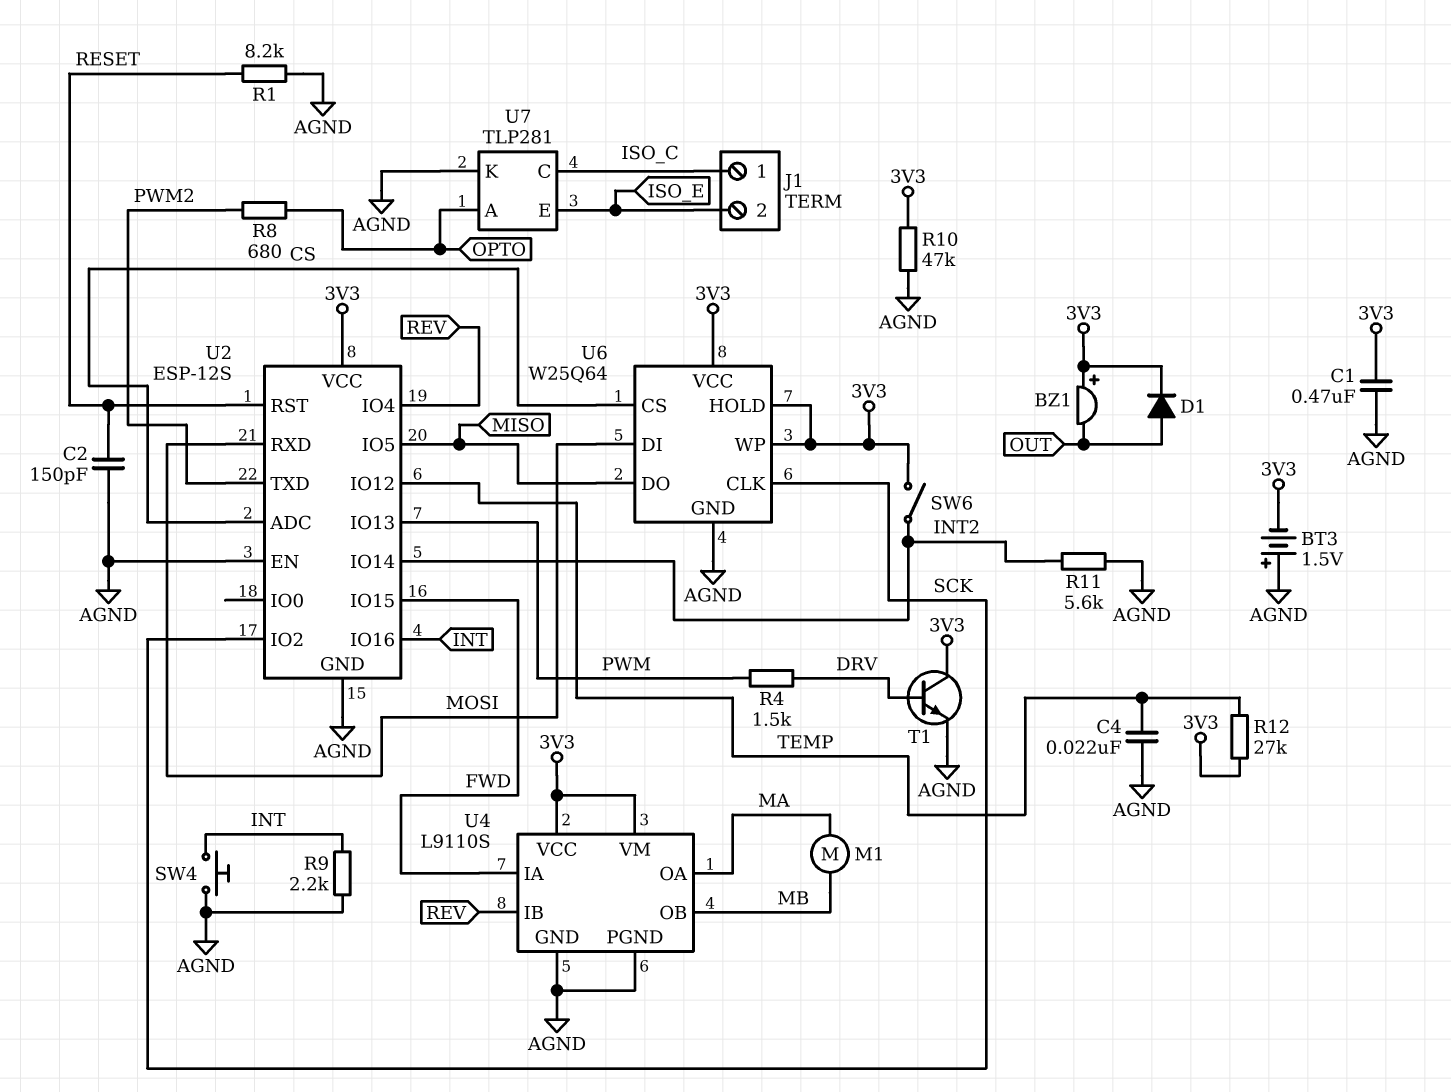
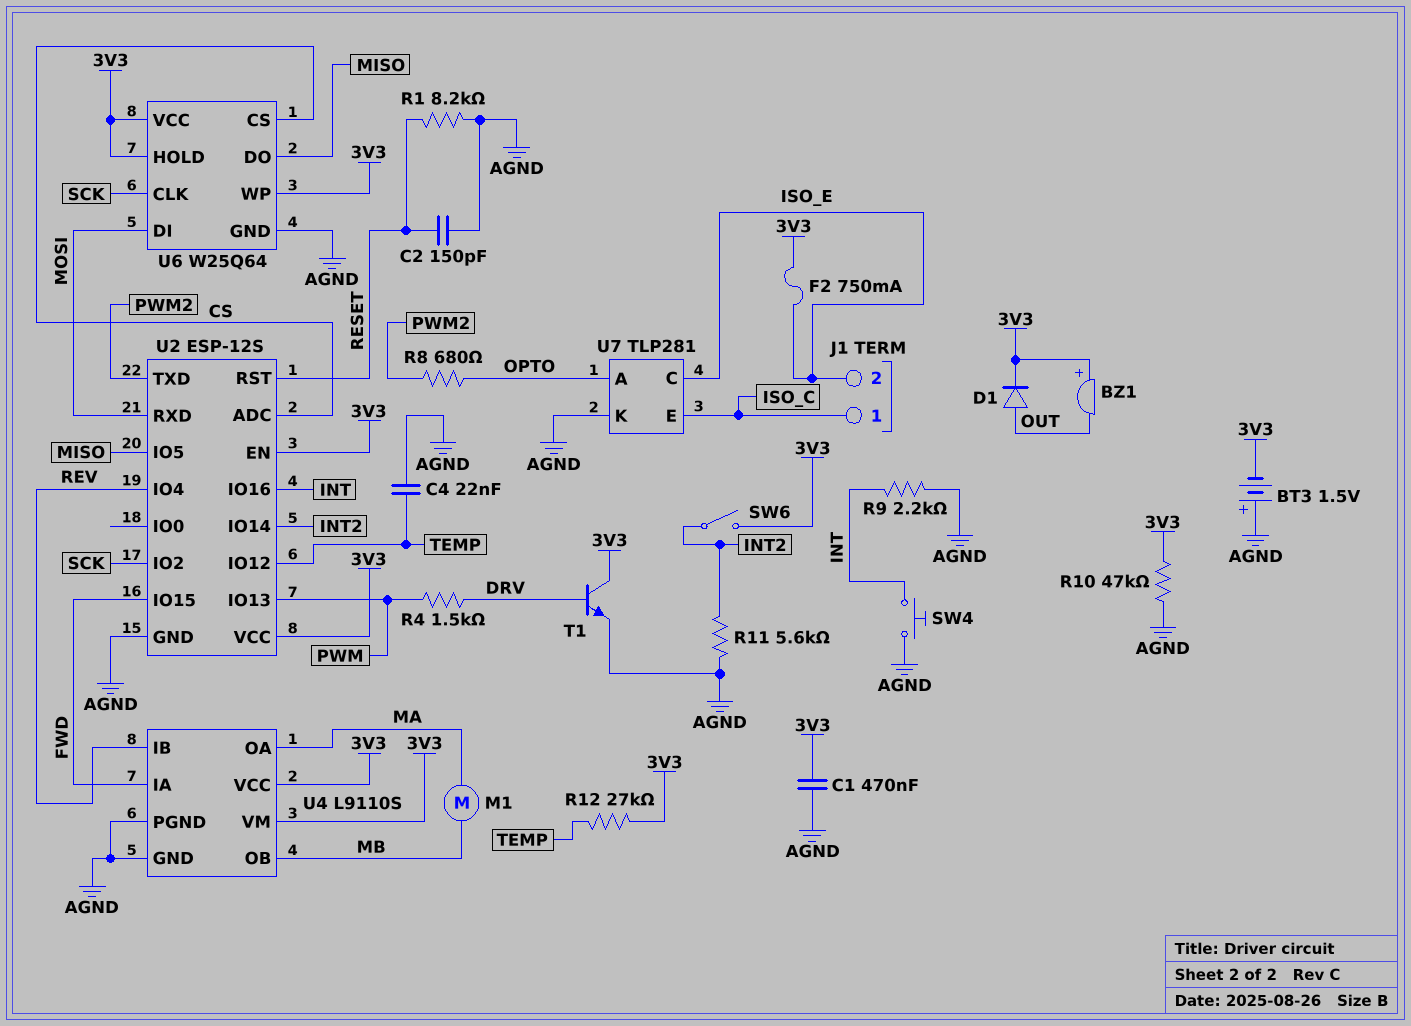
F2: none -> 750mA (3V3, ISO_E)
U2 pin EN: AGND -> 3V3
U7 pin C: ISO_C -> ISO_E
U7 pin E: ISO_E -> ISO_C

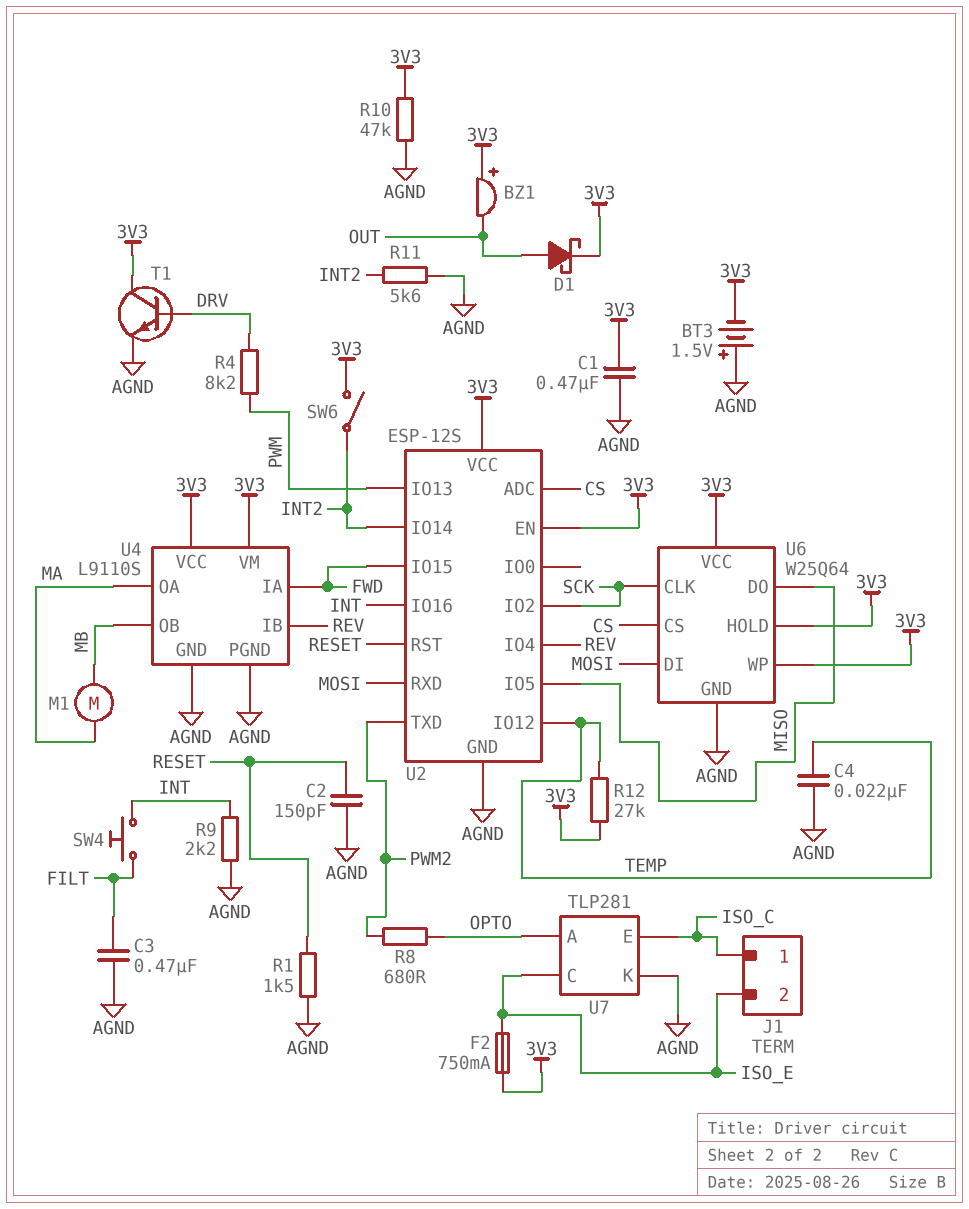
C3: none -> 470nF (AGND, FILT)
D1: diode (A OUT, K 3V3) -> schottky (A OUT, K 3V3)
R1: 8.2k (AGND, RESET) -> 1.5k (AGND, RESET)
R4: 1.5k (DRV, PWM) -> 8.2k (DRV, PWM)
SW4: button (AGND, INT) -> button (FILT, INT)

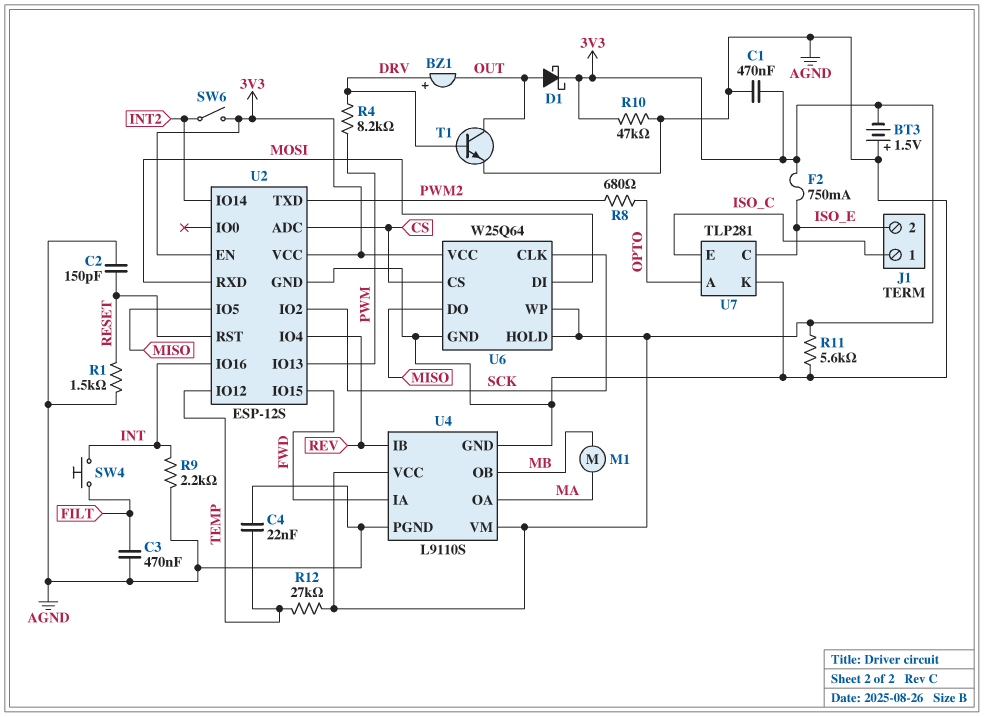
BZ1: buzzer (plus 3V3, minus OUT) -> buzzer (plus DRV, minus OUT)
R11: 5.6k (AGND, INT2) -> 5.6k (3V3, AGND)
T1: NPN (B DRV, C 3V3, E AGND) -> NPN (B DRV, C OUT, E AGND)

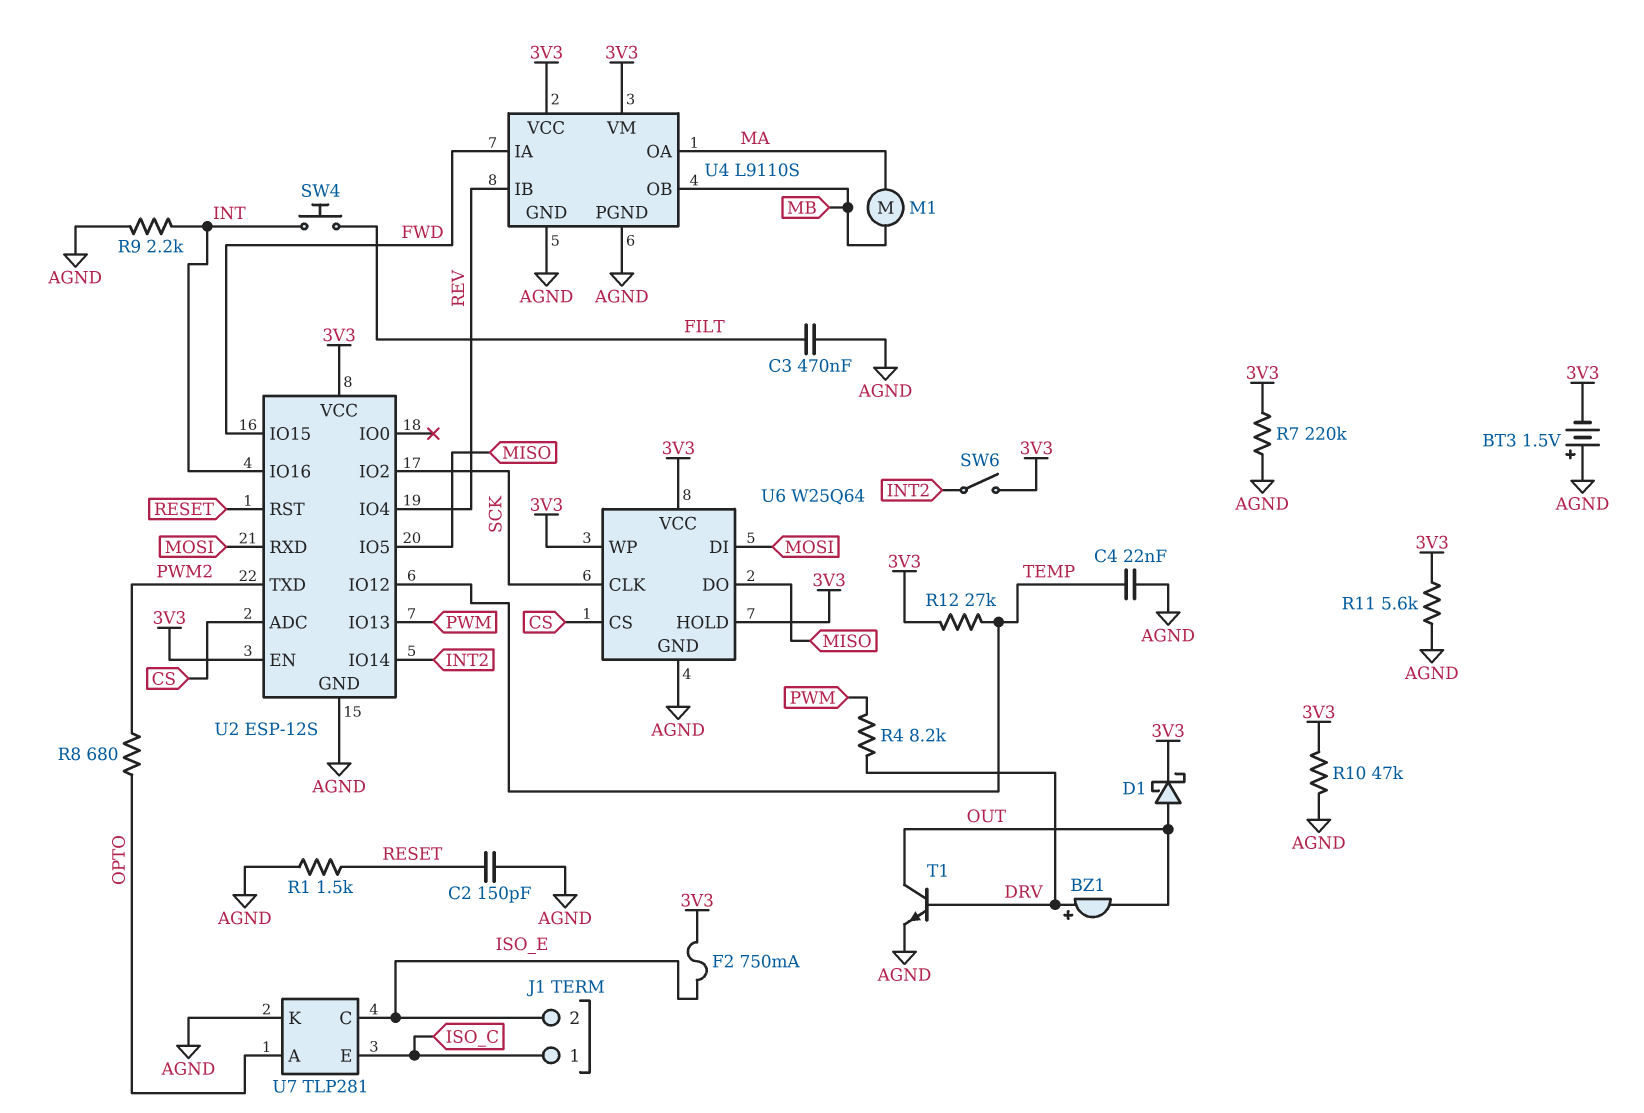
C1: 470nF (3V3, AGND) -> none
R7: none -> 220k (3V3, AGND)

